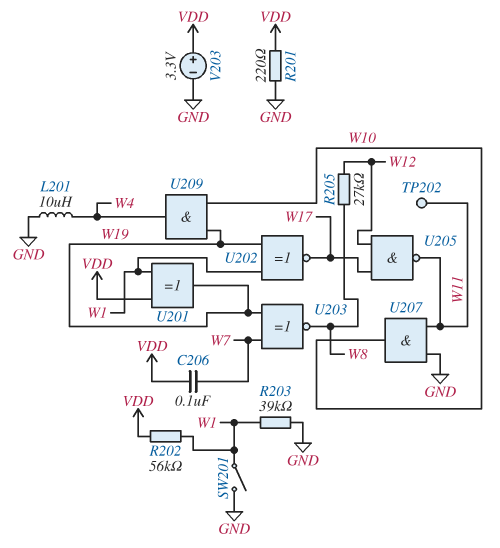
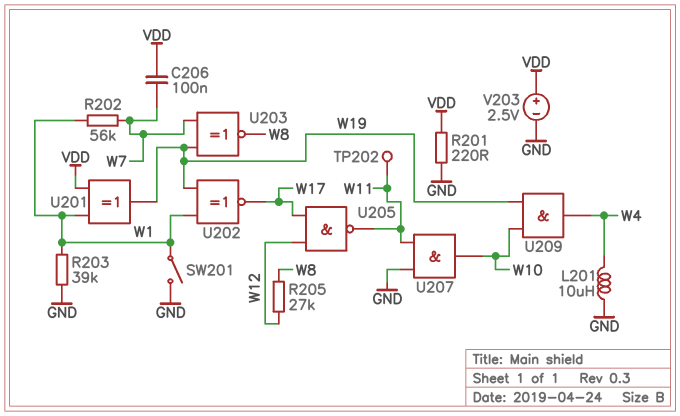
R202: 56k (VDD, W1) -> 56k (W1, W7)
V203: 3.3V (plus VDD, minus GND) -> 2.5V (plus VDD, minus GND)

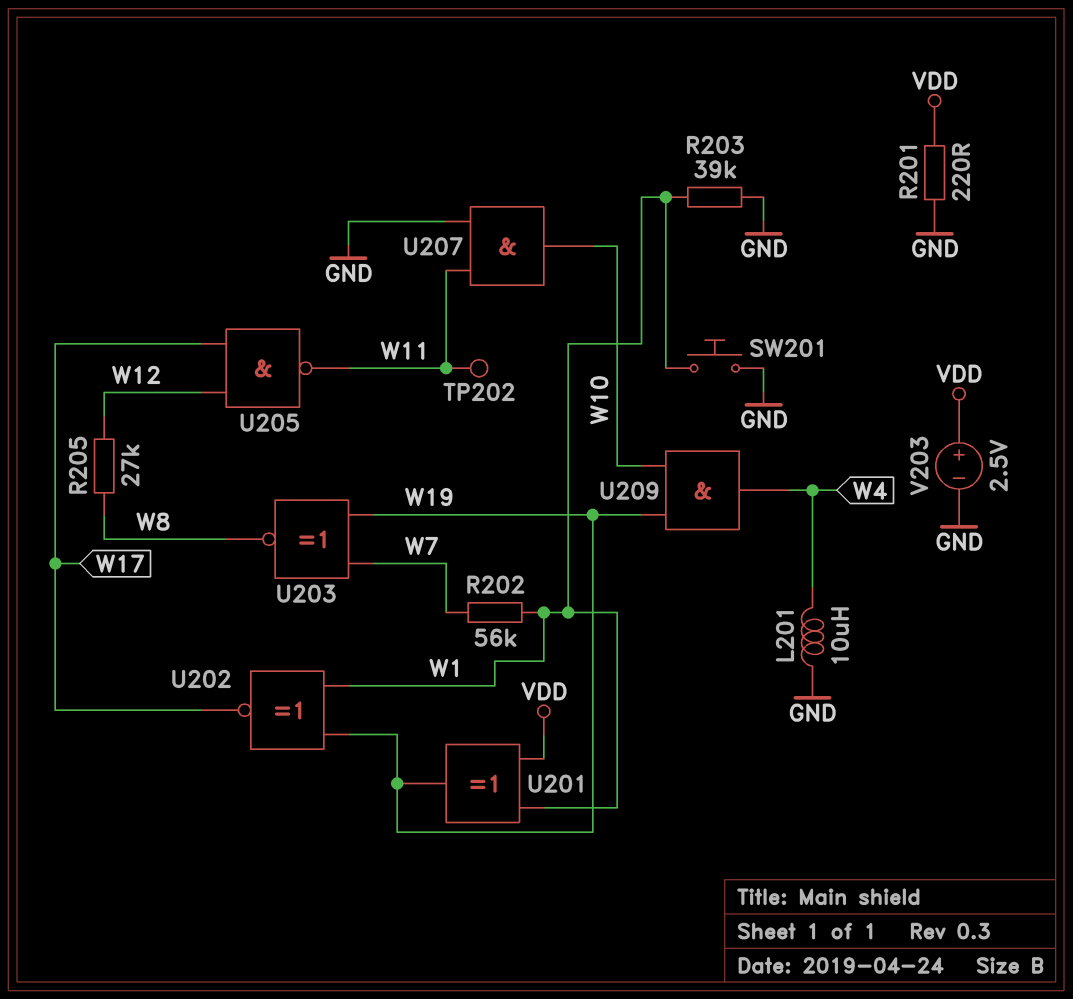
C206: 100nF (VDD, W7) -> none
SW201: switch (GND, W1) -> button (GND, W1)

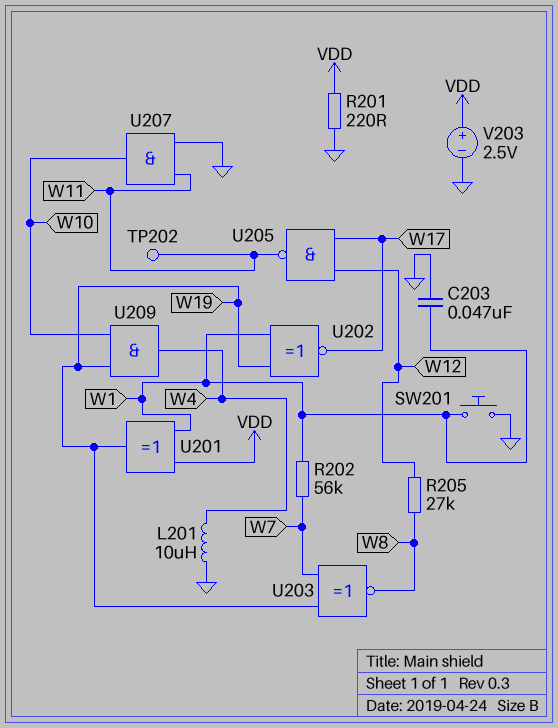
C203: none -> 47nF (GND, W1)
R203: 39k (GND, W1) -> none

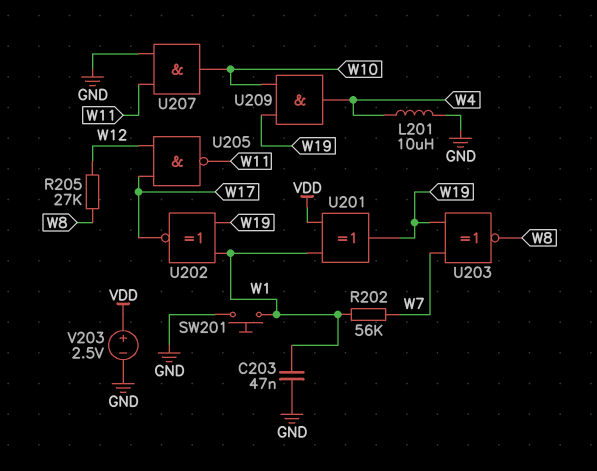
R201: 220 (GND, VDD) -> none
TP202: test point (W11) -> none

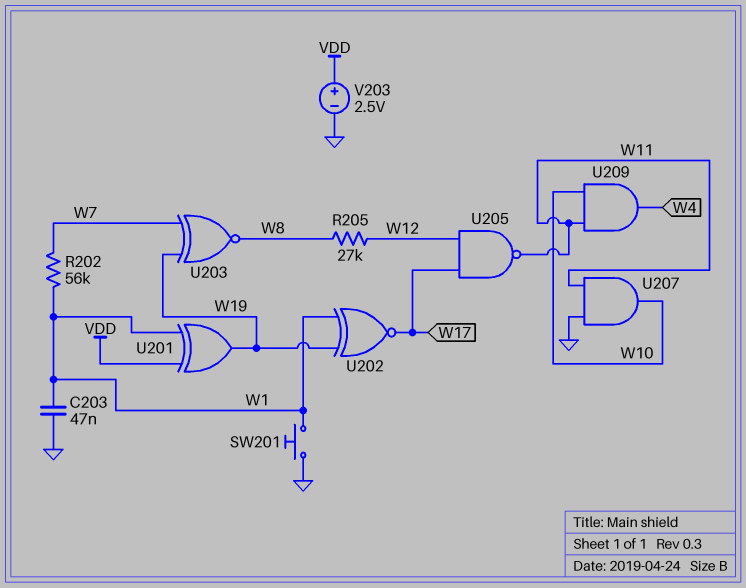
L201: 10uH (GND, W4) -> none
U209: AND (in W10, in W19, out W4) -> AND (in W10, in W11, out W4)

